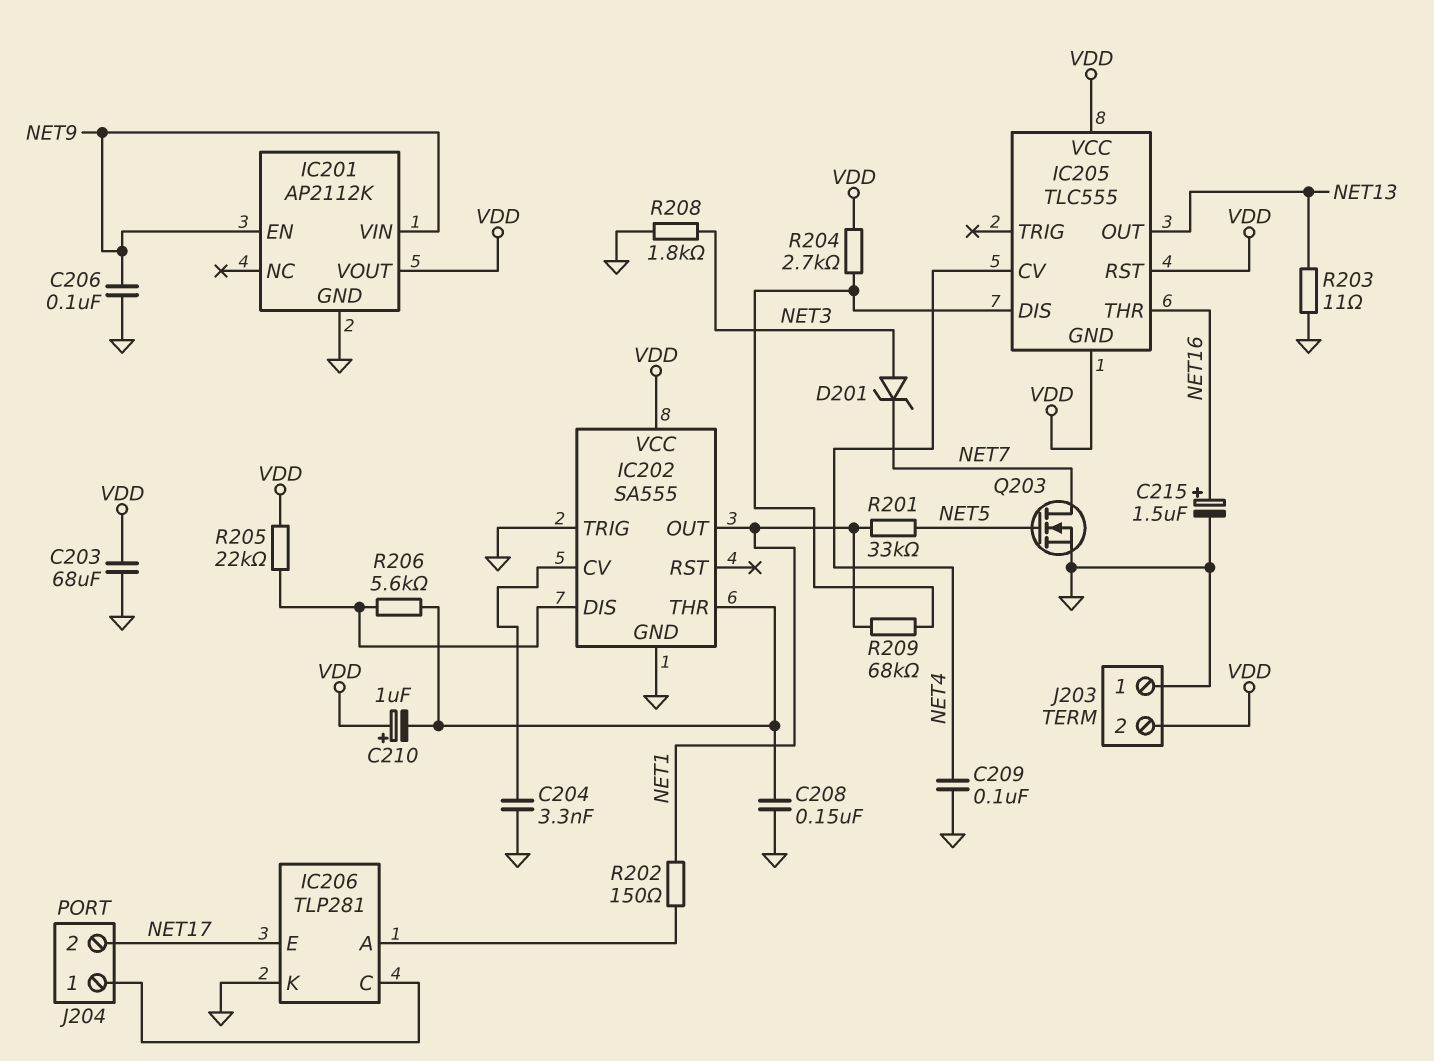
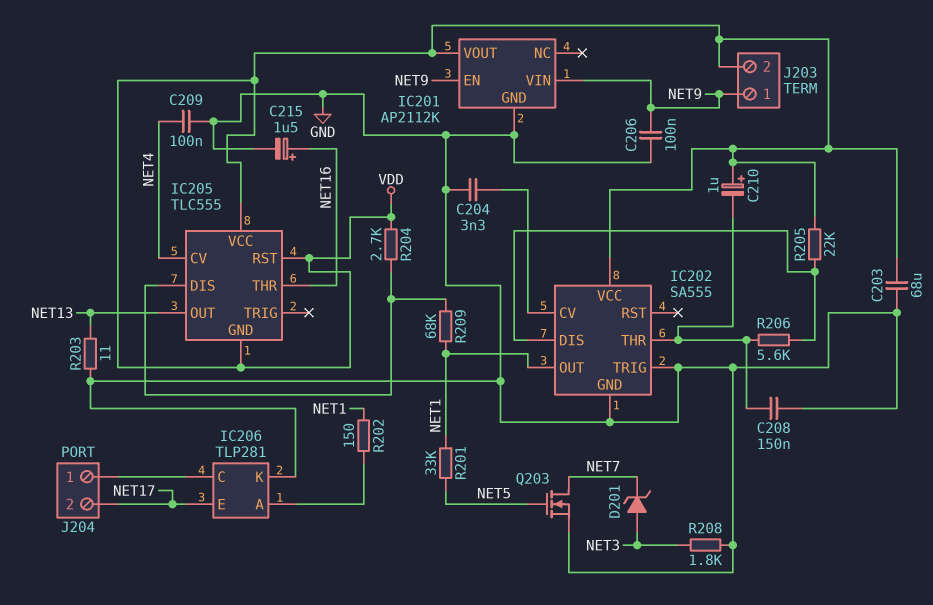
J203 pin 1: GND -> NET9

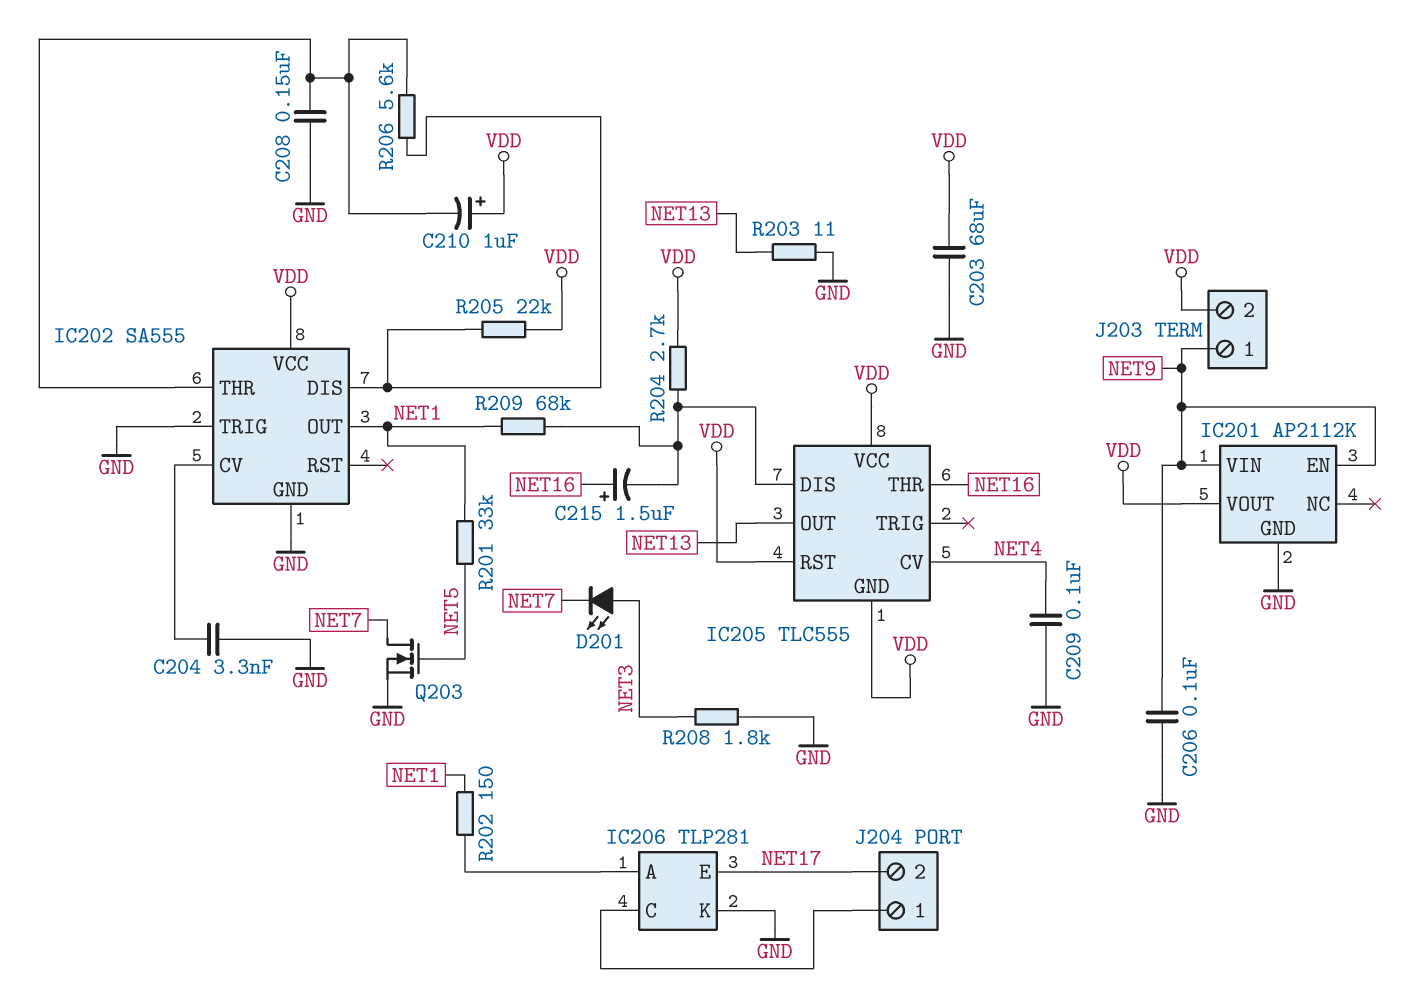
C215: 1.5uF (plus NET16, minus GND) -> 1.5uF (plus NET16, minus IC205/DIS)
D201: zener (A NET3, K NET7) -> LED (A NET3, K NET7)

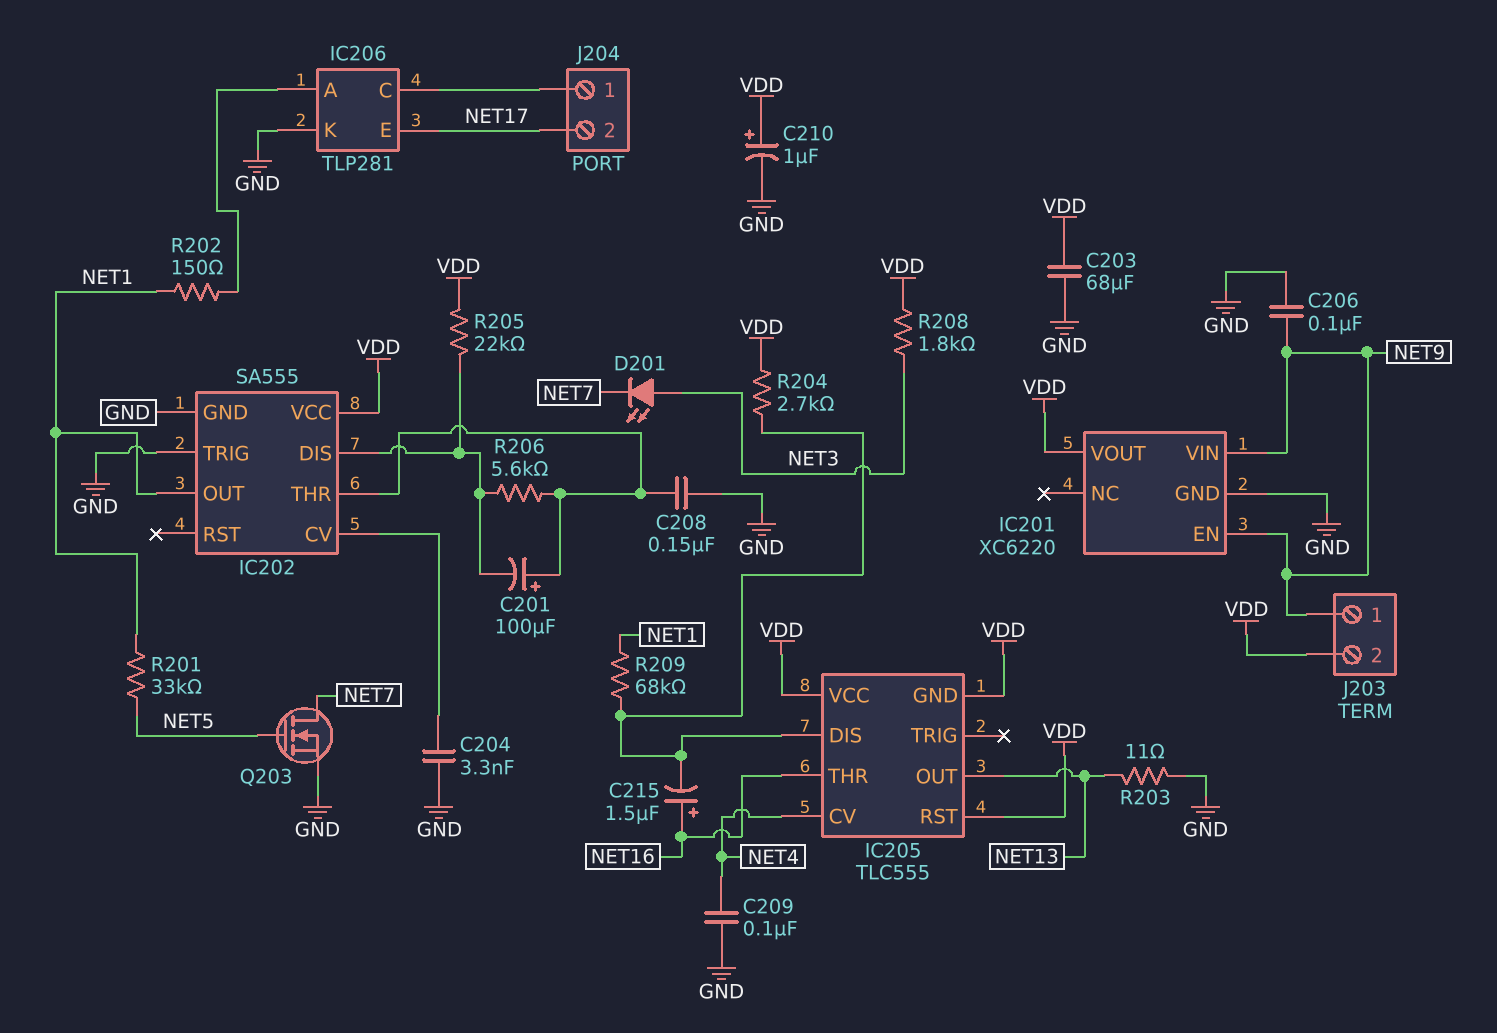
C201: none -> 100uF (plus IC202/THR, minus IC202/DIS)
C210: 1uF (plus VDD, minus IC202/THR) -> 1uF (plus VDD, minus GND)
IC201: AP2112K -> XC6220
R208: 1.8k (GND, NET3) -> 1.8k (NET3, VDD)

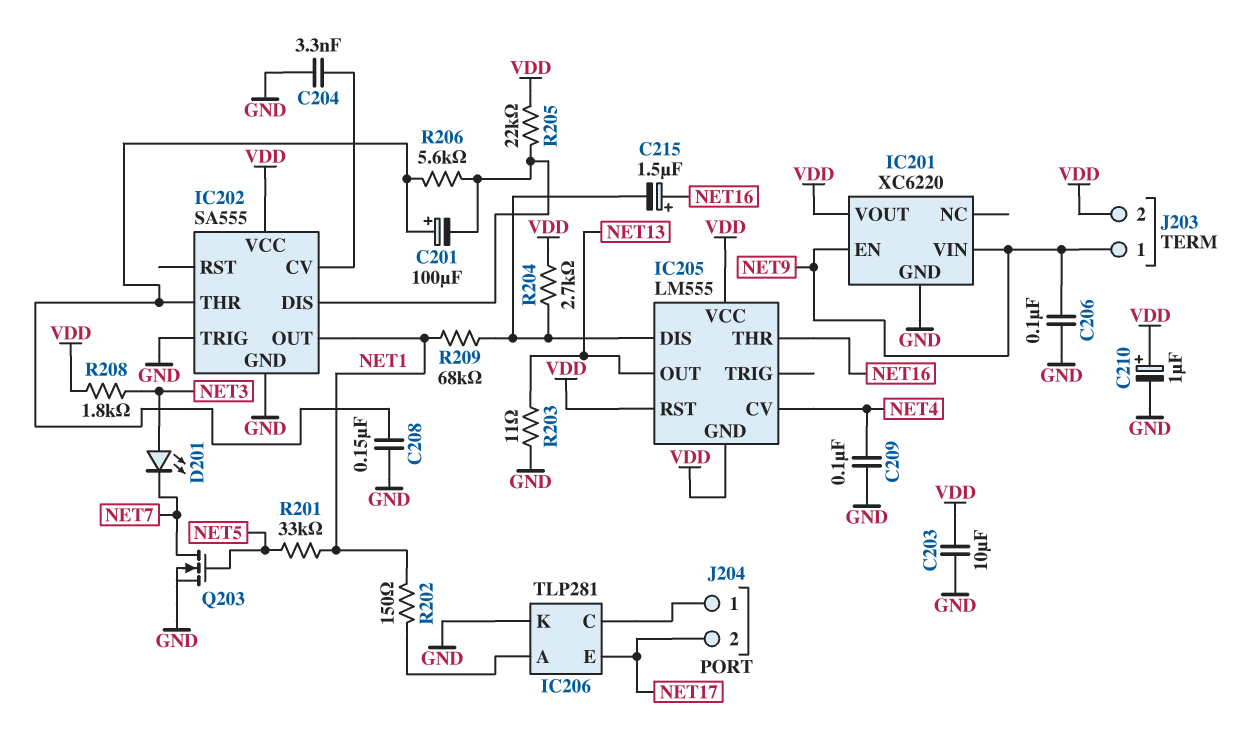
C203: 68uF (GND, VDD) -> 10uF (GND, VDD)
IC205: TLC555 -> LM555

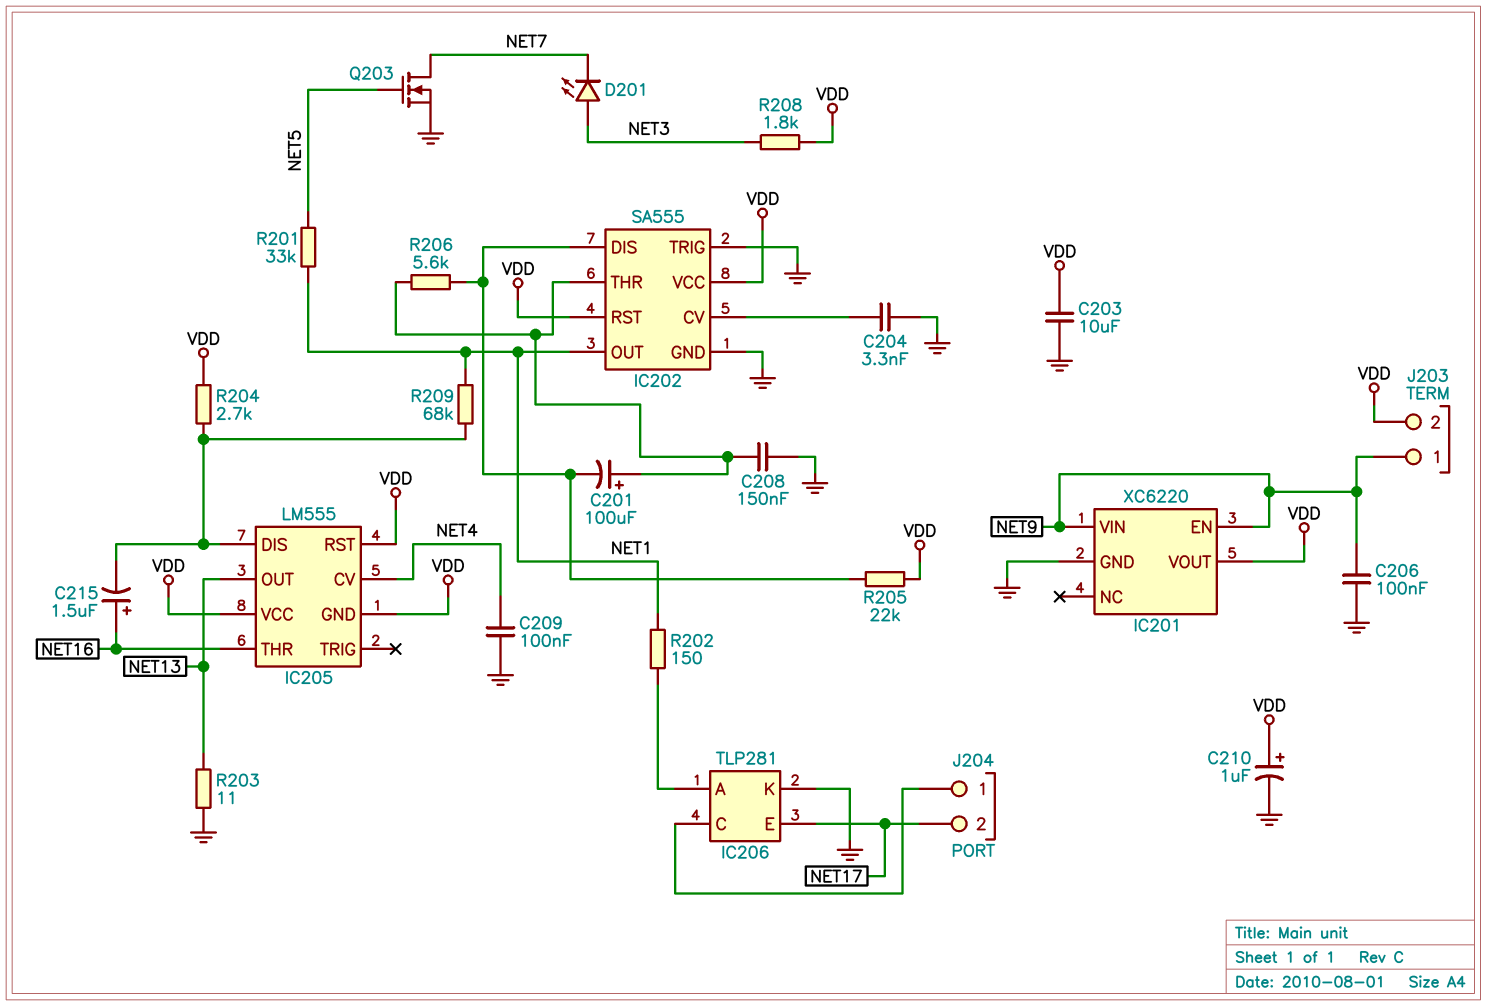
IC202 pin RST: none -> VDD

